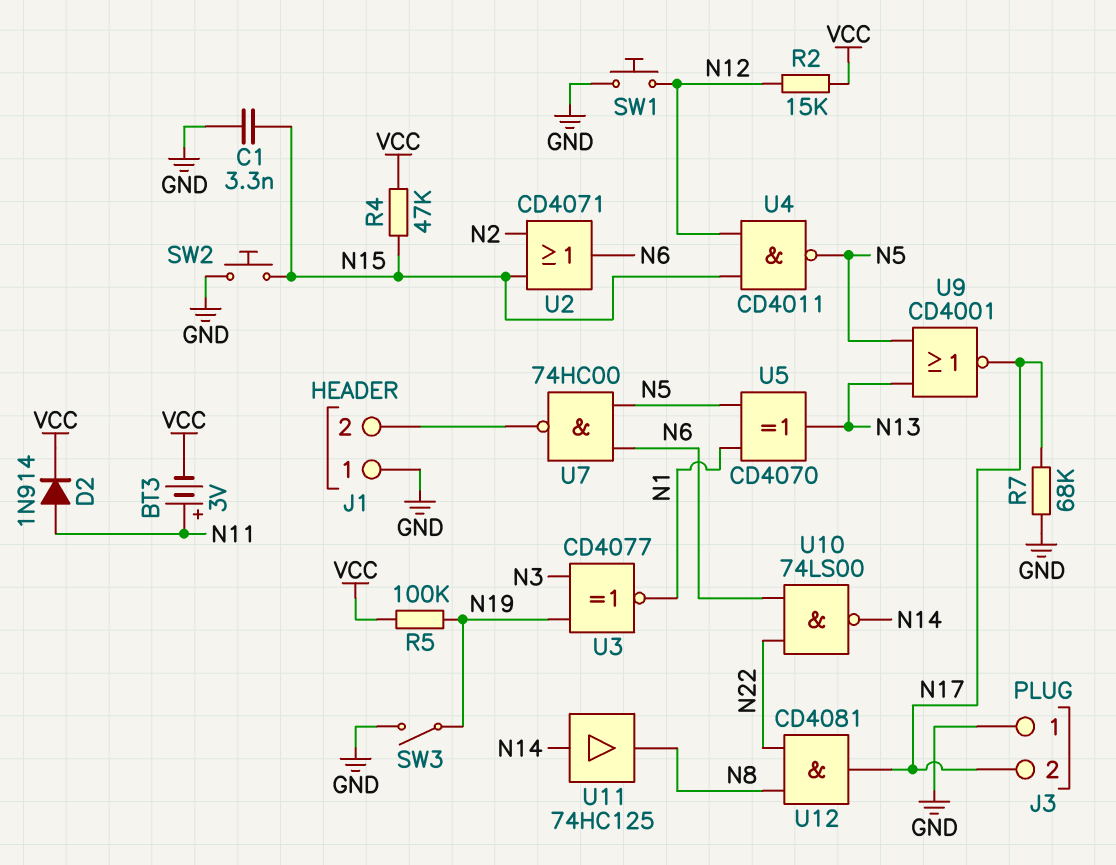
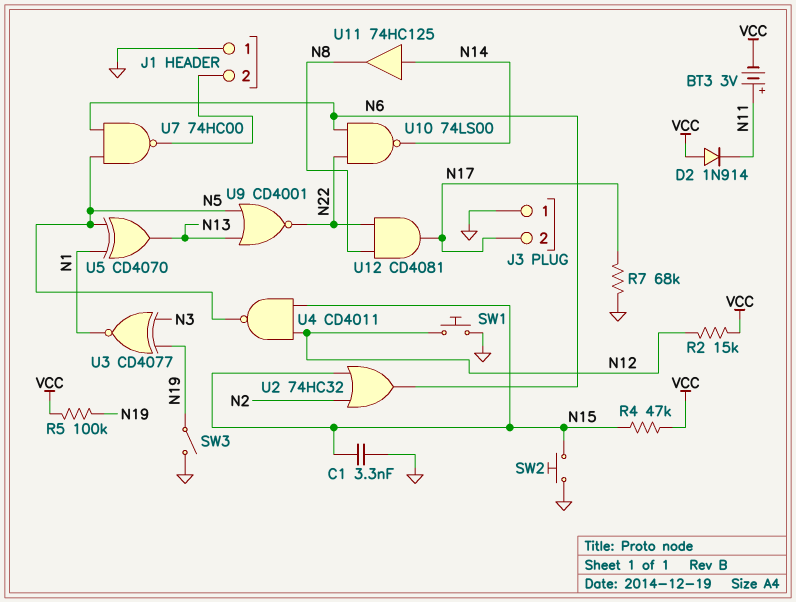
D2: diode 1N914 (A N11, K VCC) -> diode 1N914 (A VCC, K N11)
U2: OR CD4071 (in N2, in N15, out N6) -> OR 74HC32 (in N2, in N15, out N6)
U9: NOR CD4001 (in N5, in N13, out N17) -> NOR CD4001 (in N5, in N13, out N22)

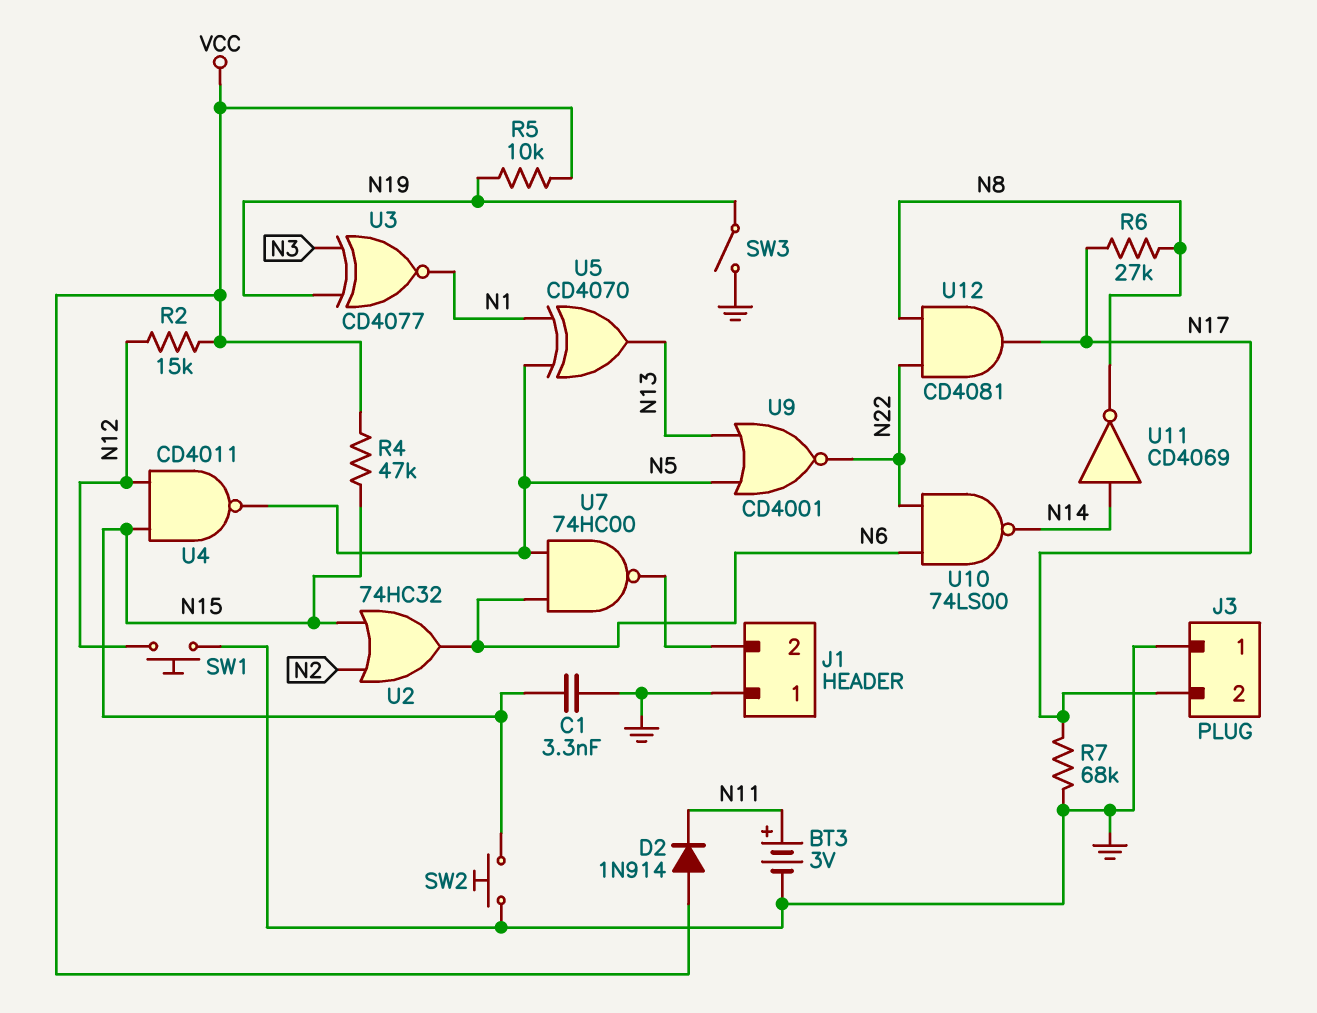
BT3: 3V (plus N11, minus VCC) -> 3V (plus N11, minus GND)
R5: 100k (N19, VCC) -> 10k (N19, VCC)
R6: none -> 27k (N8, N17)
U11: buffer 74HC125 (in N14, out N8) -> NOT CD4069 (in N14, out N8)

